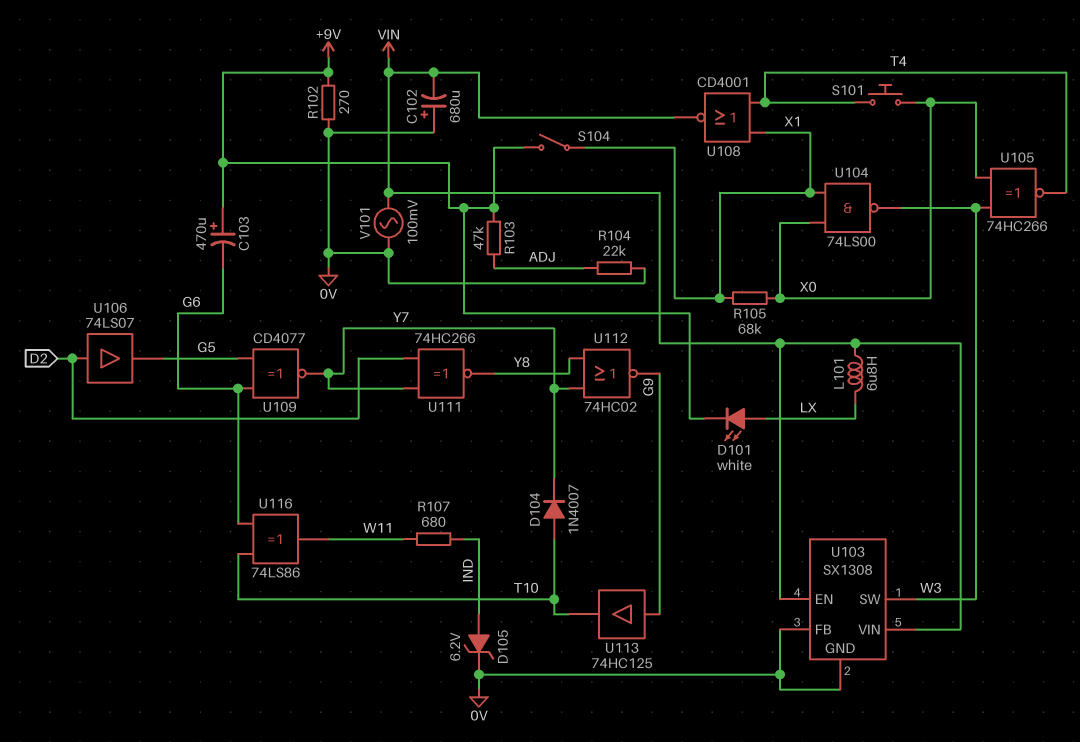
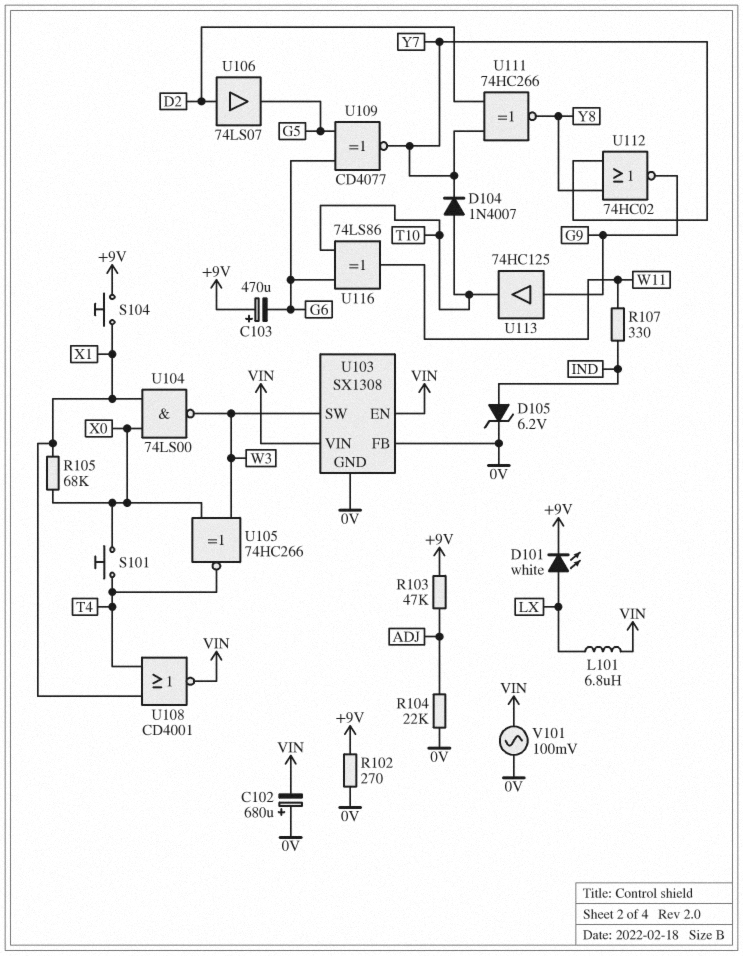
R107: 680 (IND, W11) -> 330 (IND, W11)
S104: switch (+9V, X1) -> button (+9V, X1)

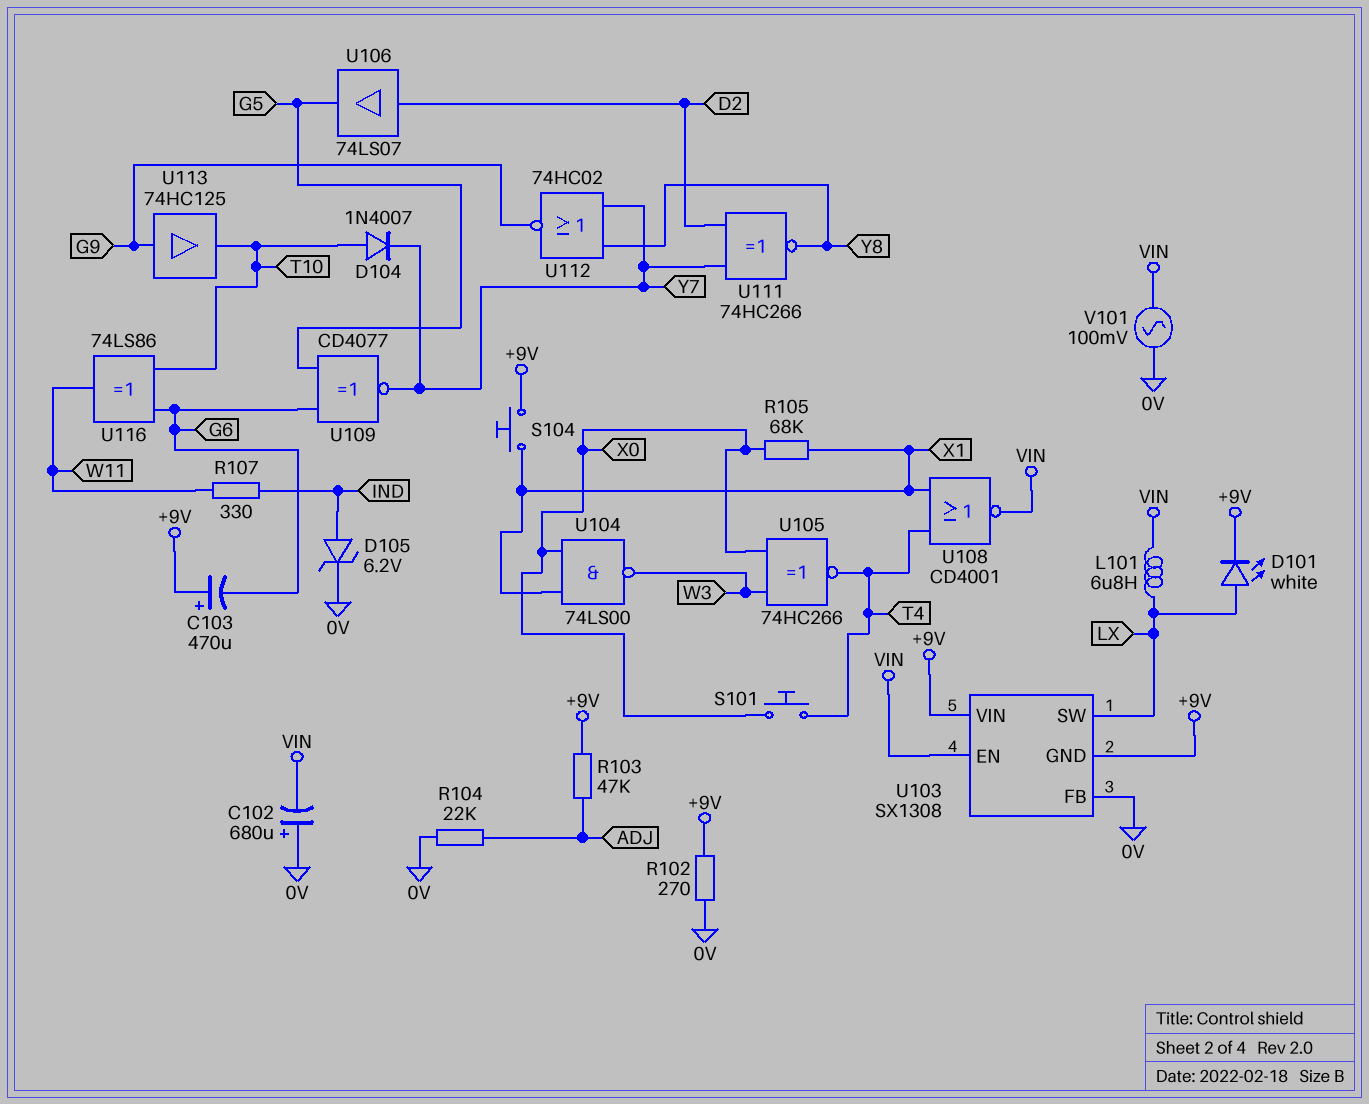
U103 pin GND: 0V -> +9V
U103 pin SW: W3 -> LX
U103 pin VIN: VIN -> +9V

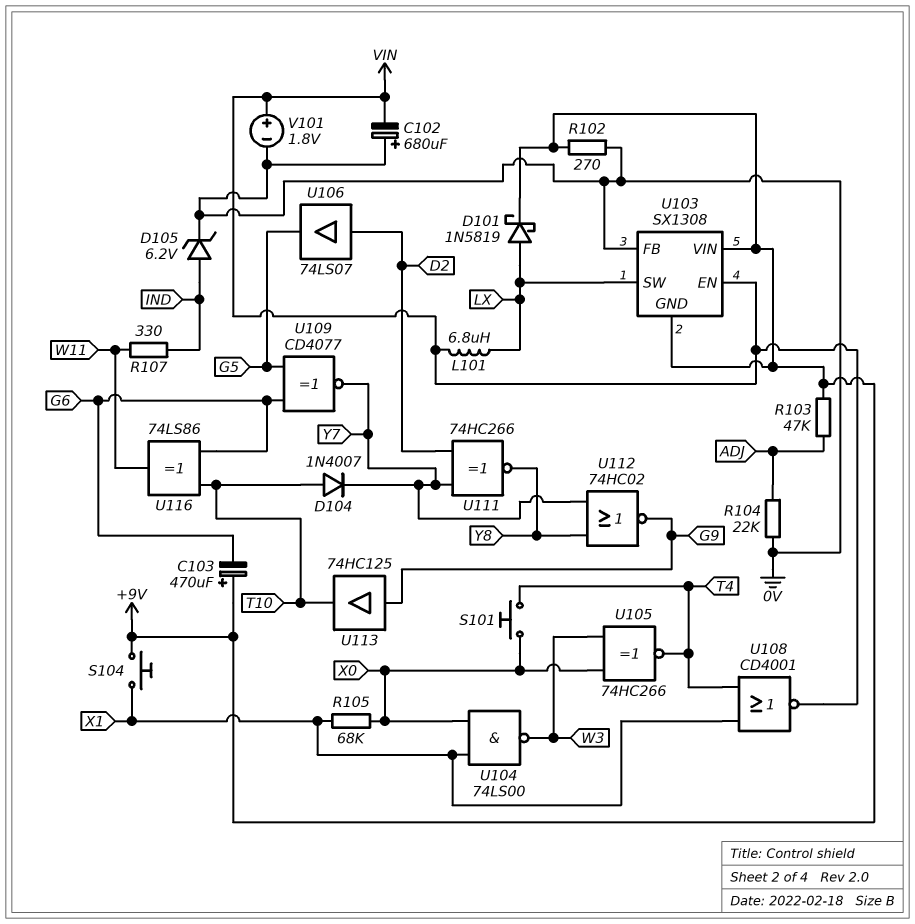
D101: LED white (A LX, K +9V) -> schottky 1N5819 (A LX, K +9V)
V101: AC 100mV (0V, VIN) -> 1.8V (plus VIN, minus 0V)

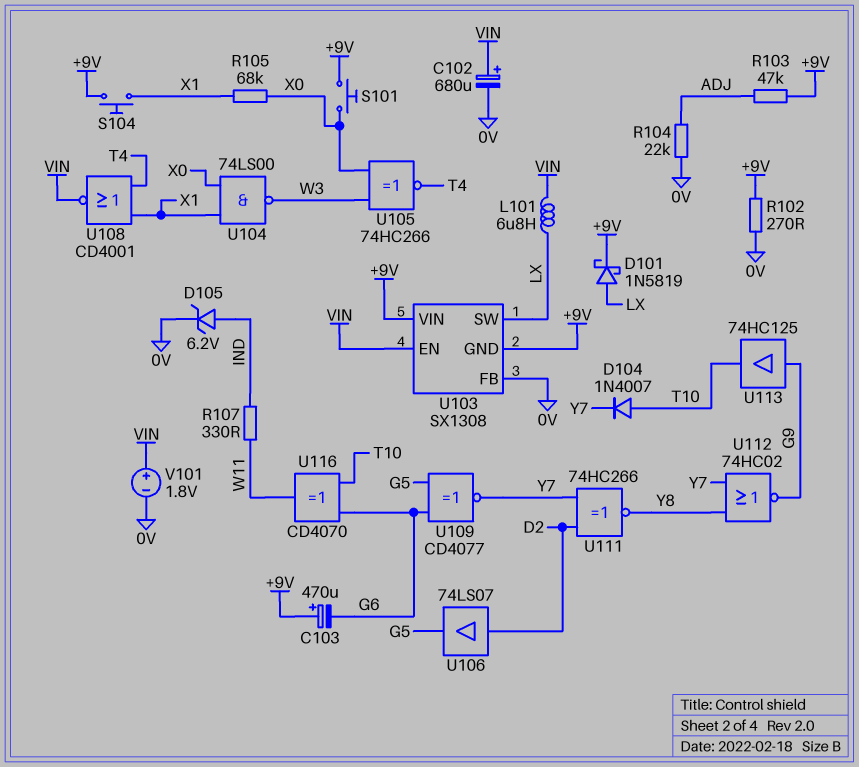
C102: 680uF (plus 0V, minus VIN) -> 680uF (plus VIN, minus 0V)
S101: button (T4, X0) -> button (+9V, X0)
U116: XOR 74LS86 (in G6, in T10, out W11) -> XOR CD4070 (in G6, in T10, out W11)

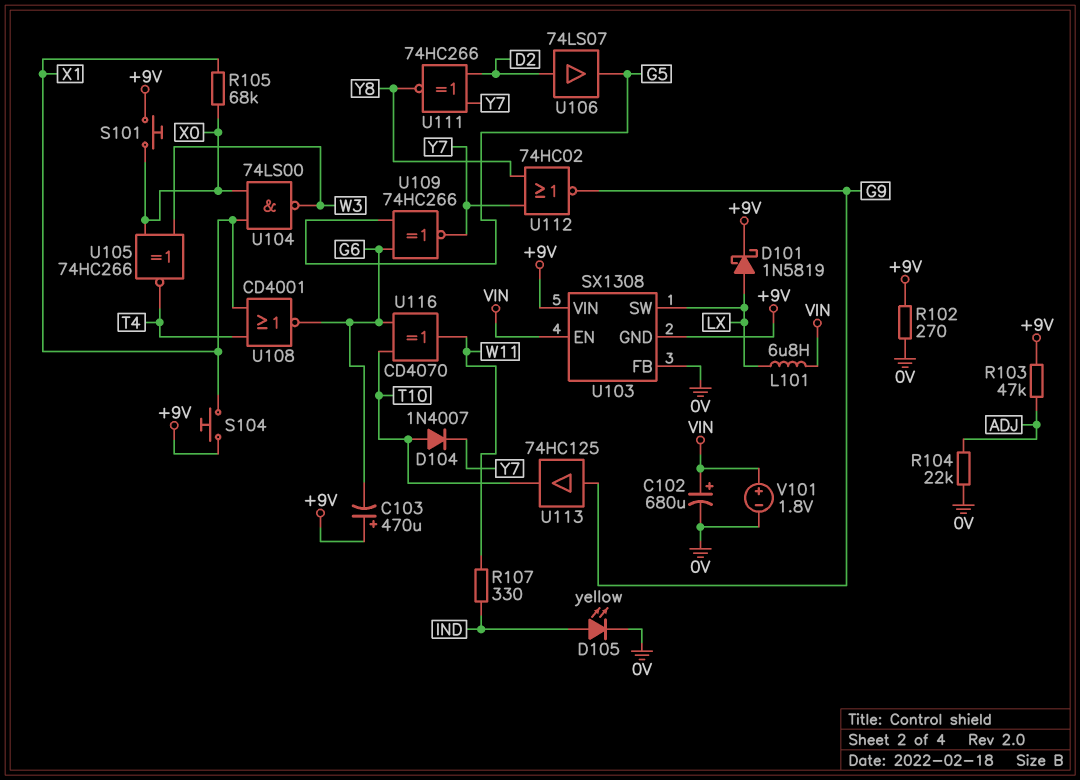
D105: zener 6.2V (A IND, K 0V) -> LED yellow (A IND, K 0V)
U108: NOR CD4001 (in T4, in X1, out VIN) -> NOR CD4001 (in T4, in X1, out G6)
U109: XNOR CD4077 (in G5, in G6, out Y7) -> XNOR 74HC266 (in G5, in G6, out Y7)

